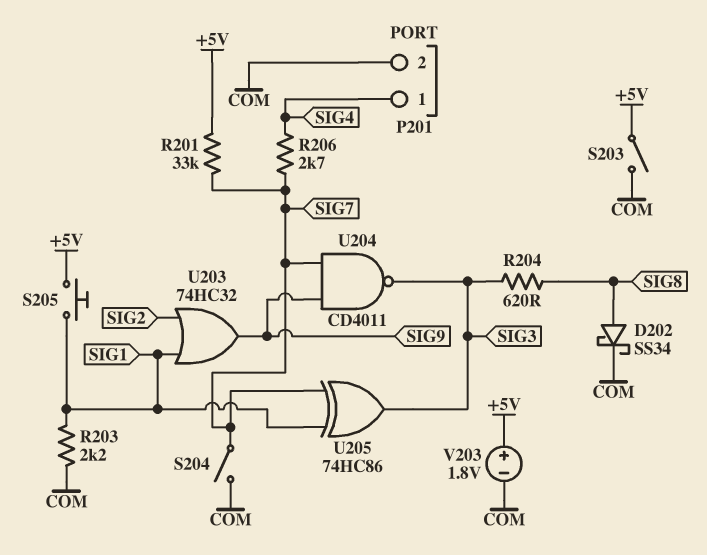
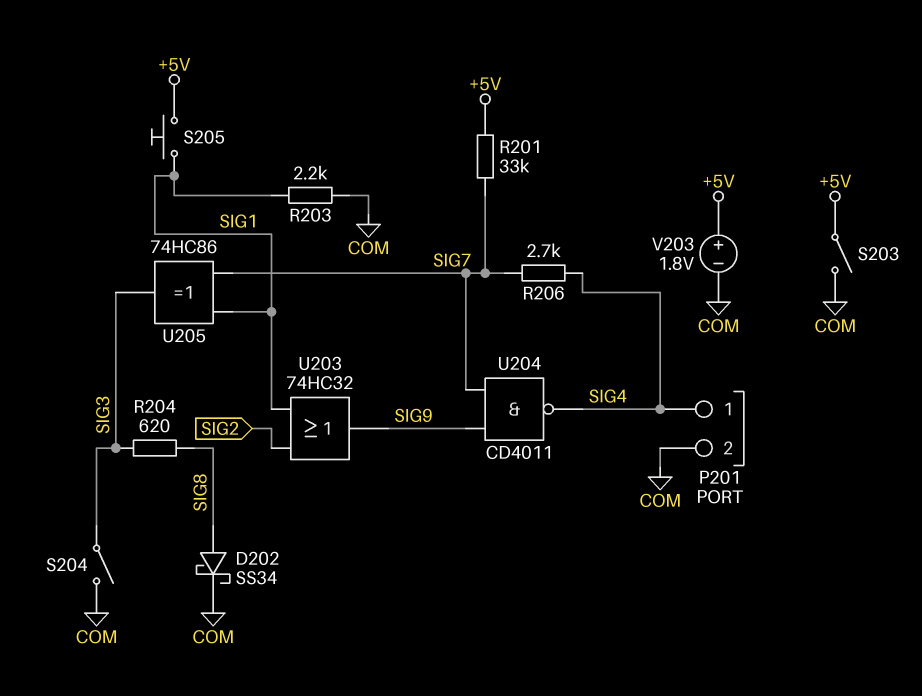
S204: switch (COM, SIG7) -> switch (COM, SIG3)
U204: NAND CD4011 (in SIG7, in SIG9, out SIG3) -> NAND CD4011 (in SIG7, in SIG9, out SIG4)

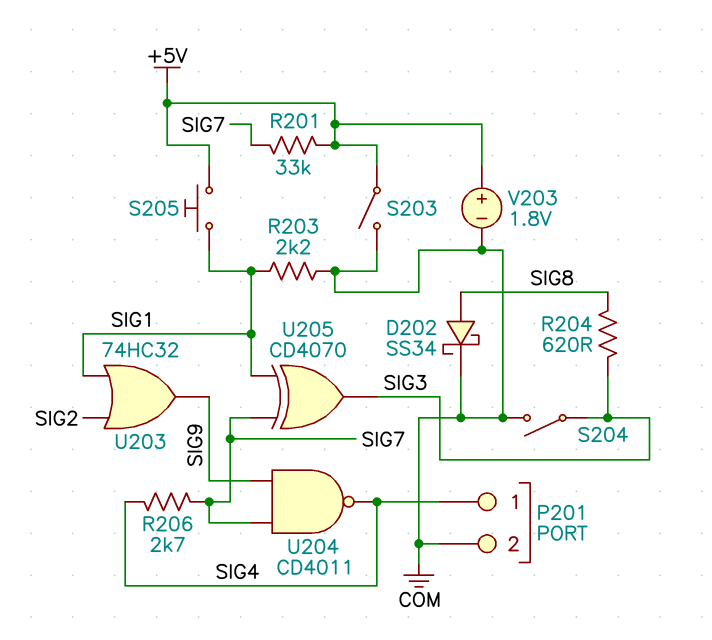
U205: XOR 74HC86 (in SIG1, in SIG7, out SIG3) -> XOR CD4070 (in SIG1, in SIG7, out SIG3)

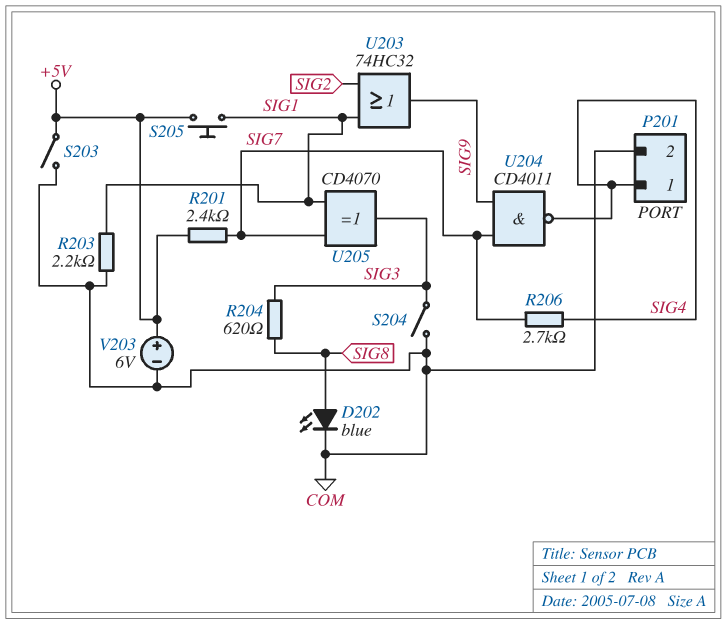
D202: schottky SS34 (A SIG8, K COM) -> LED blue (A SIG8, K COM)
R201: 33k (+5V, SIG7) -> 2.4k (+5V, SIG7)
V203: 1.8V (plus +5V, minus COM) -> 6V (plus +5V, minus COM)

